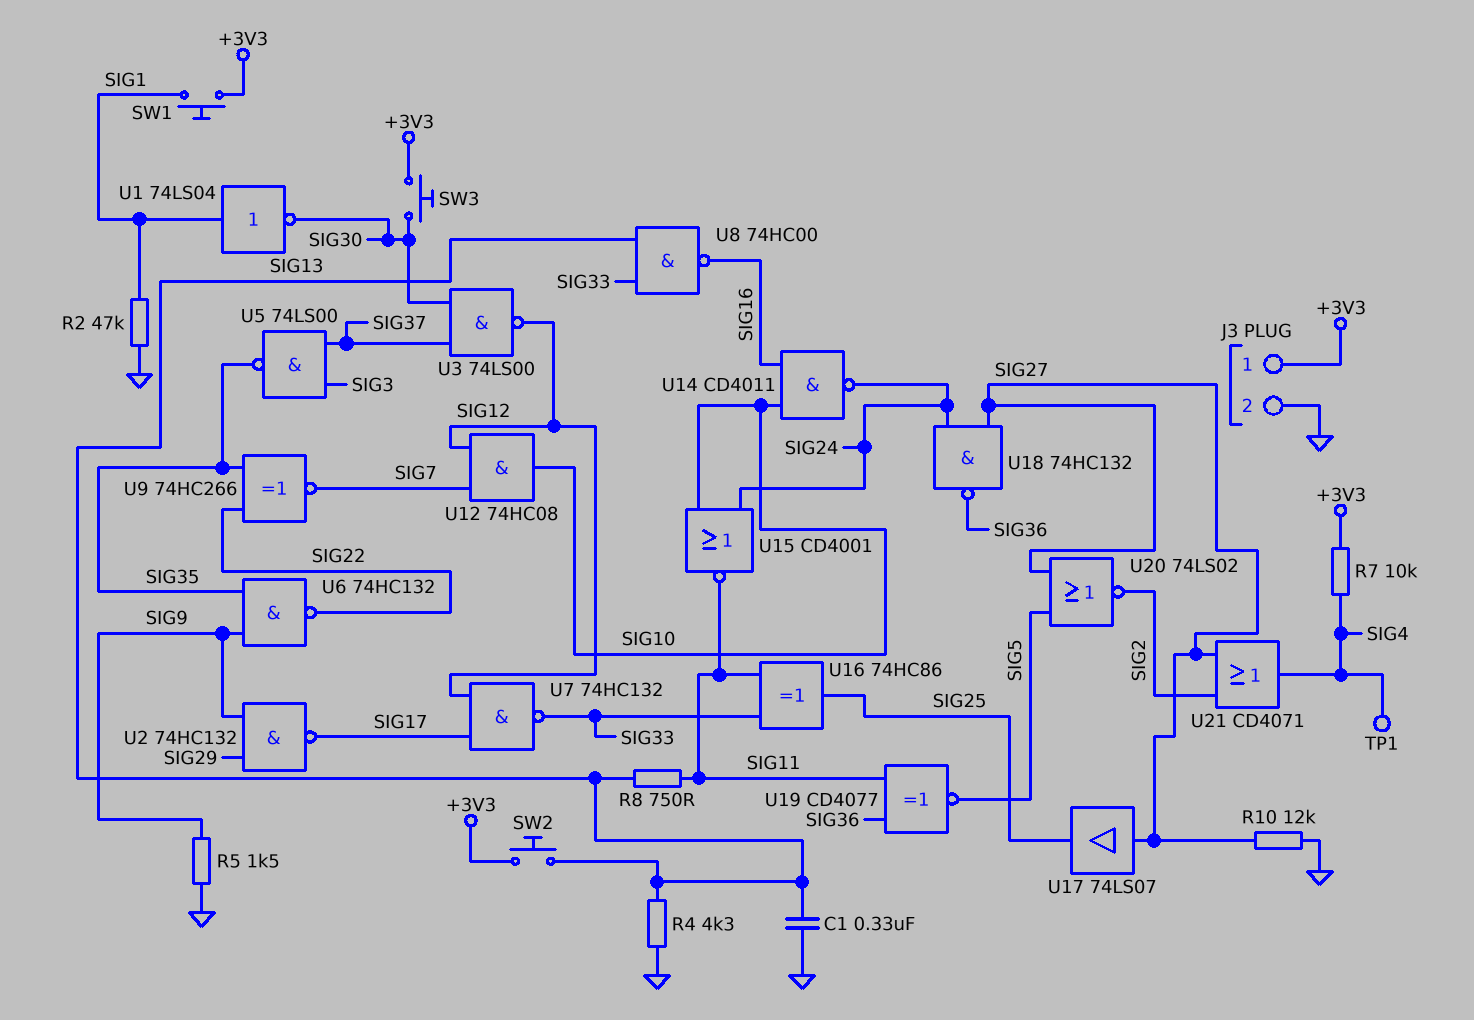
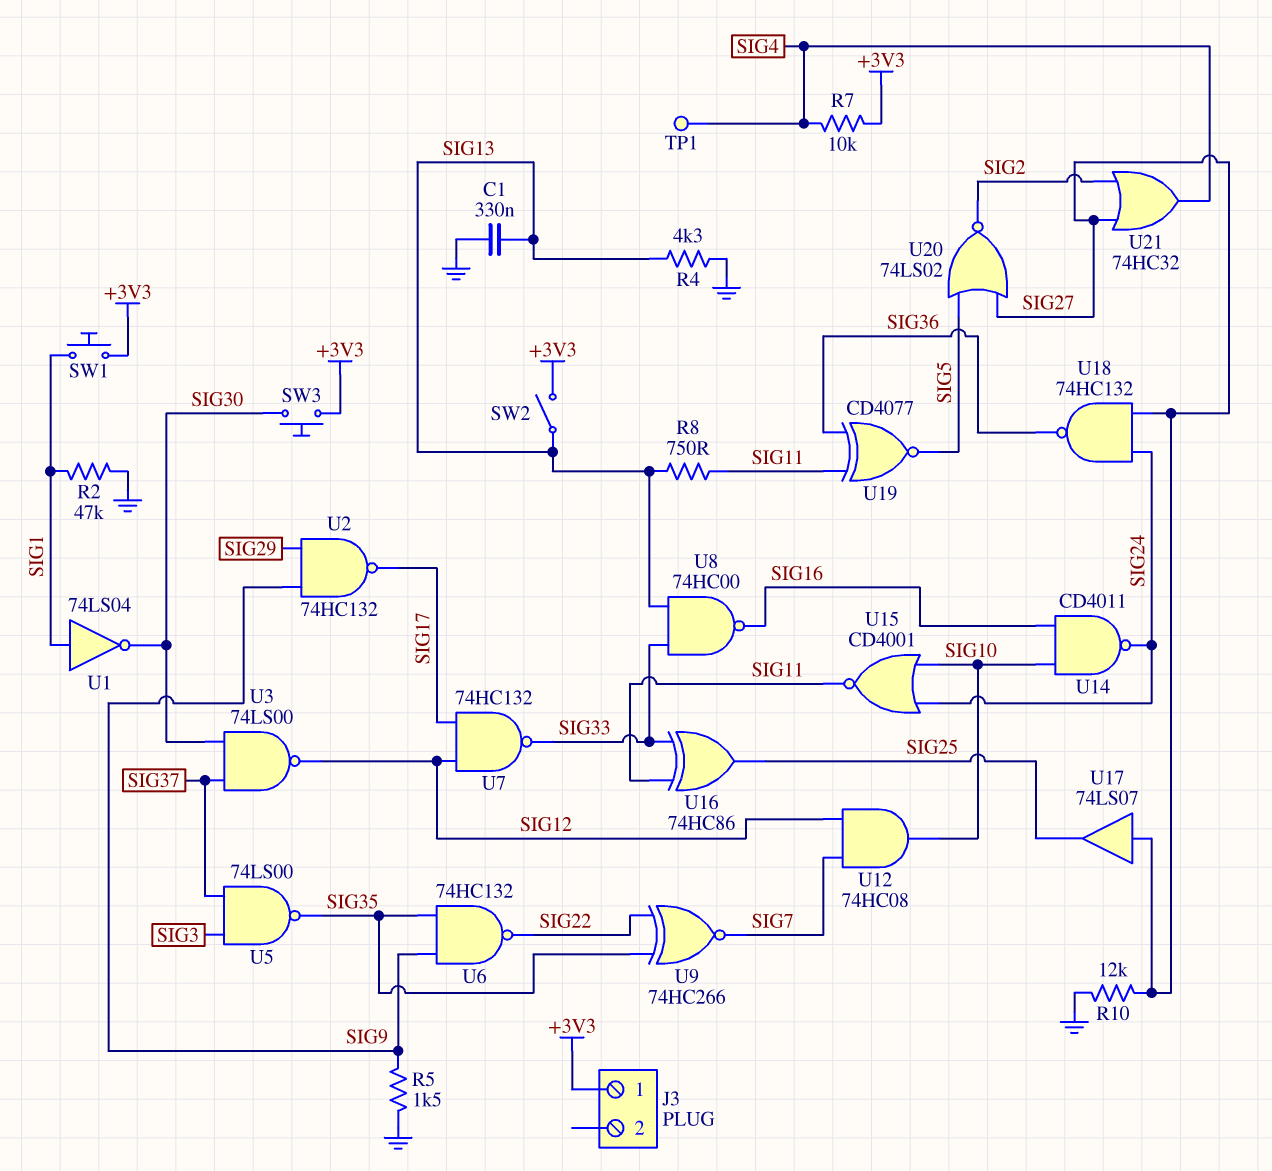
J3 pin 2: GND -> none
SW2: button (+3V3, SIG13) -> switch (+3V3, SIG13)
U21: OR CD4071 (in SIG2, in SIG27, out SIG4) -> OR 74HC32 (in SIG2, in SIG27, out SIG4)

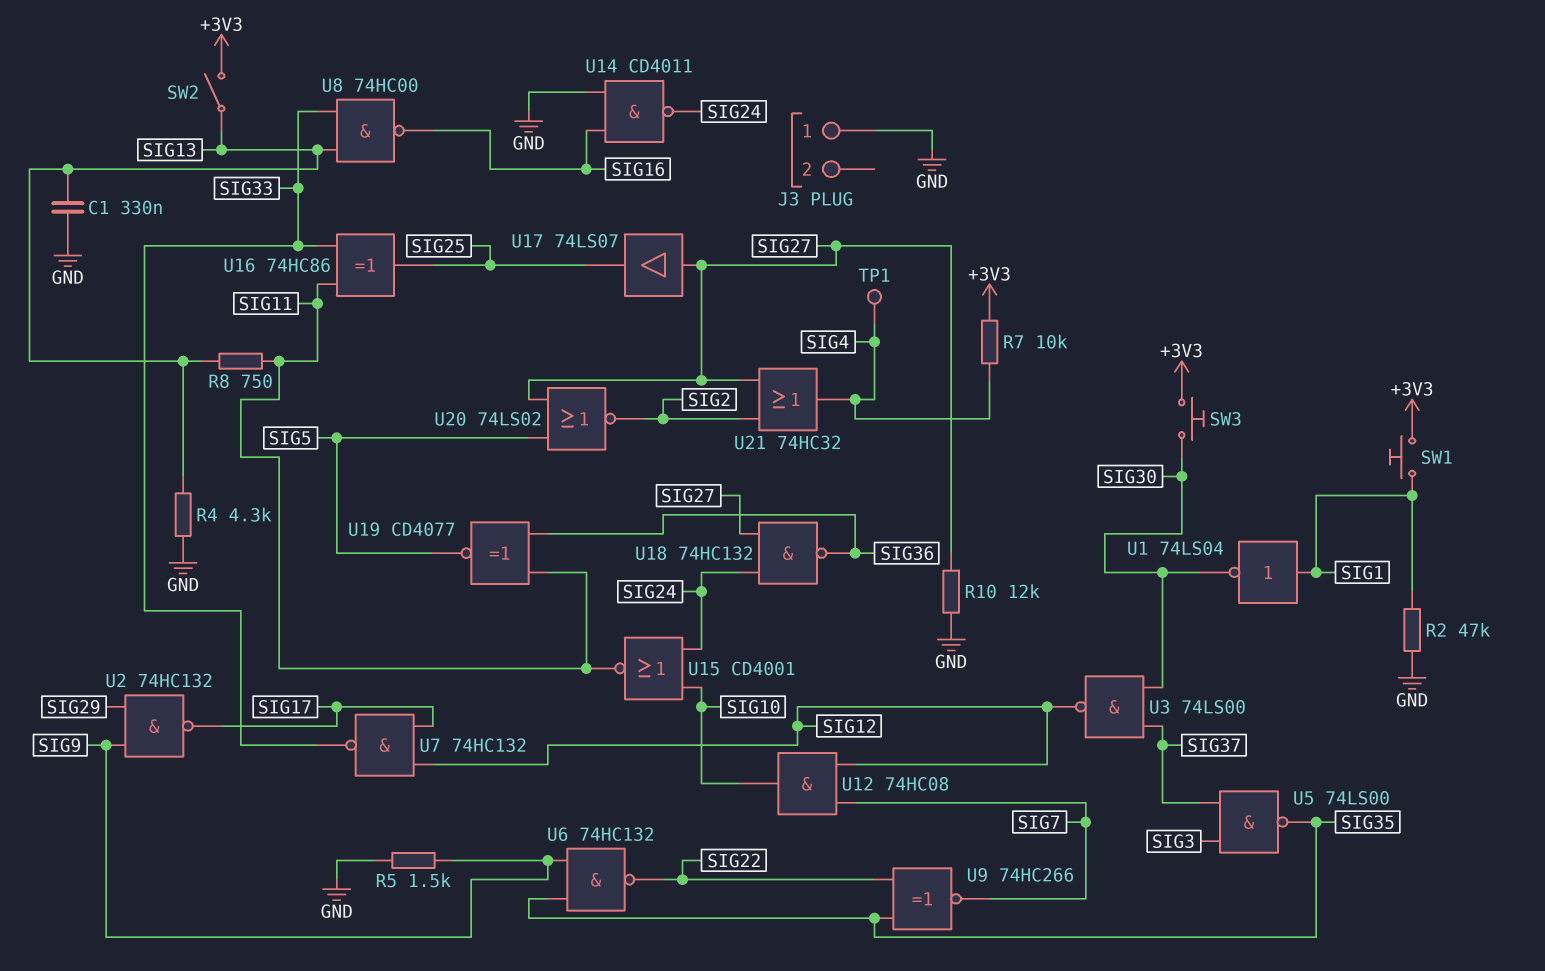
J3 pin 1: +3V3 -> GND
U14: NAND CD4011 (in SIG10, in SIG16, out SIG24) -> NAND CD4011 (in GND, in SIG16, out SIG24)

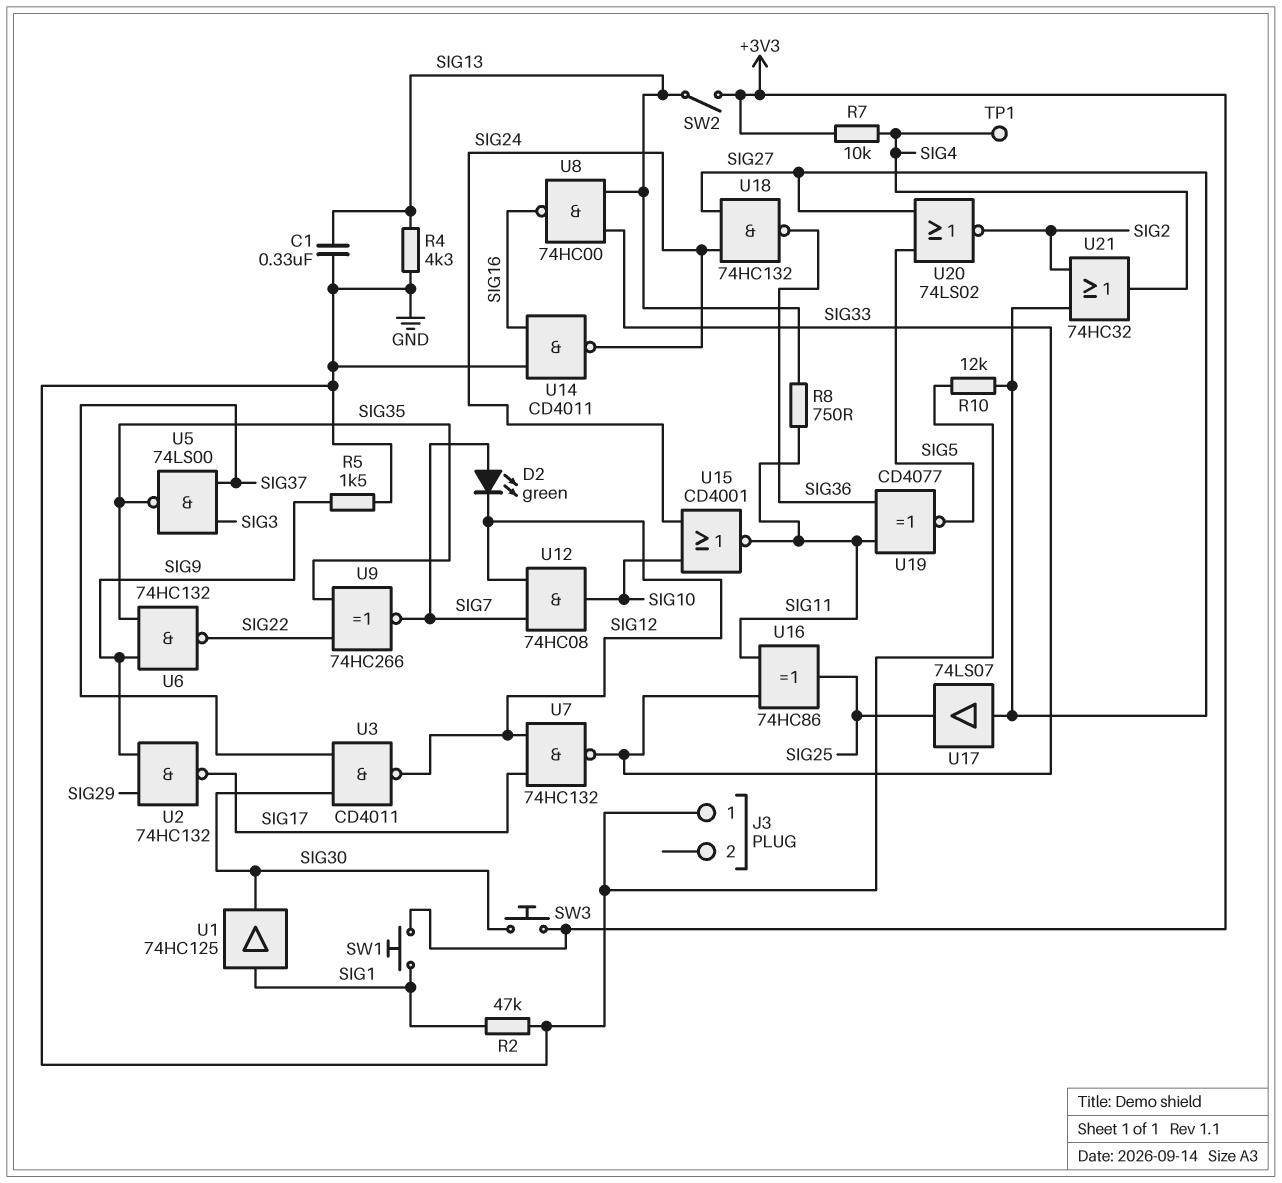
D2: none -> LED green (A SIG7, K SIG12)
U1: NOT 74LS04 (in SIG1, out SIG30) -> buffer 74HC125 (in SIG1, out SIG30)
U3: NAND 74LS00 (in SIG30, in SIG37, out SIG12) -> NAND CD4011 (in SIG30, in SIG37, out SIG12)

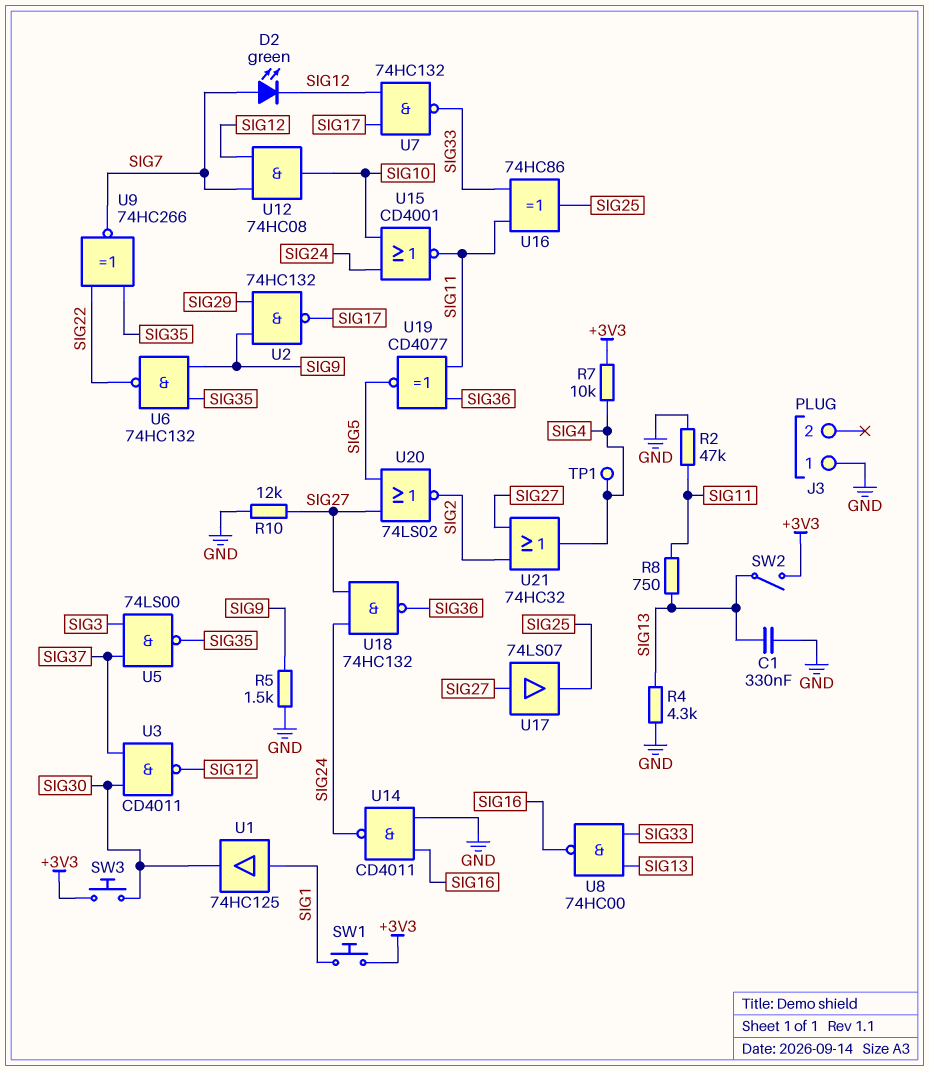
R2: 47k (GND, SIG1) -> 47k (GND, SIG11)

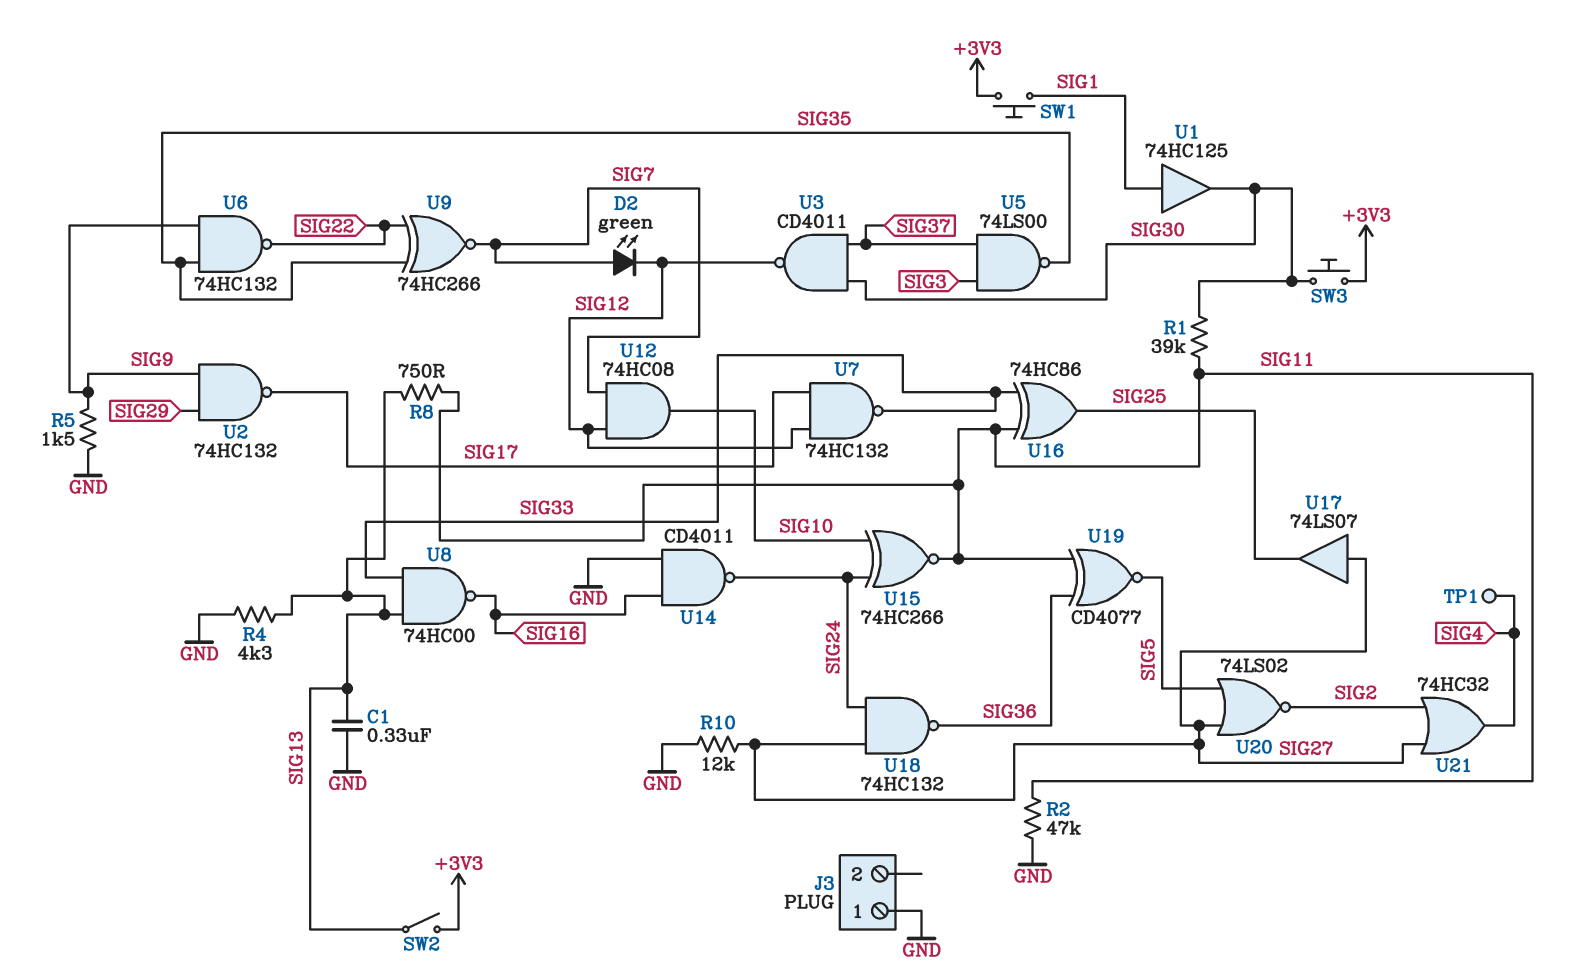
R1: none -> 39k (SIG11, SIG30)
R7: 10k (+3V3, SIG4) -> none
U15: NOR CD4001 (in SIG10, in SIG24, out SIG11) -> XNOR 74HC266 (in SIG10, in SIG24, out SIG11)

